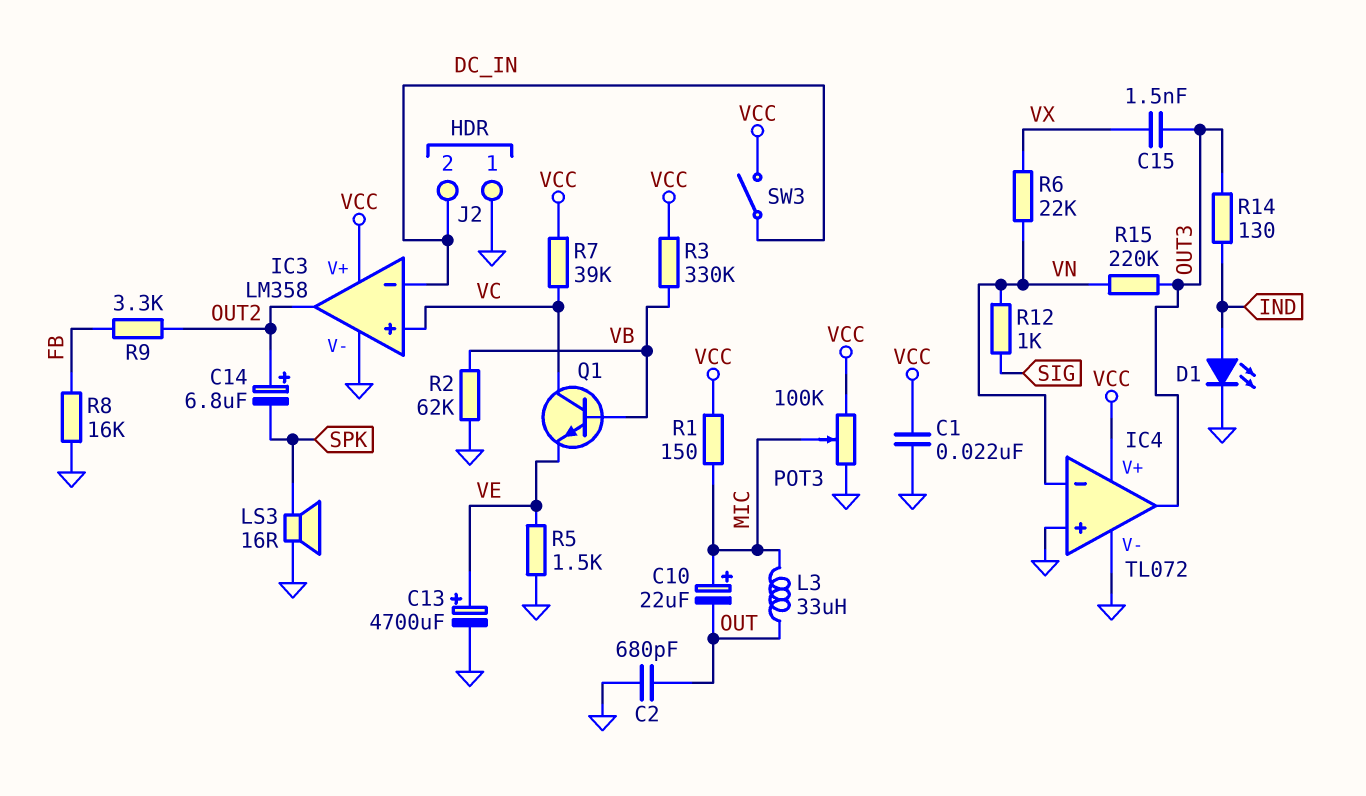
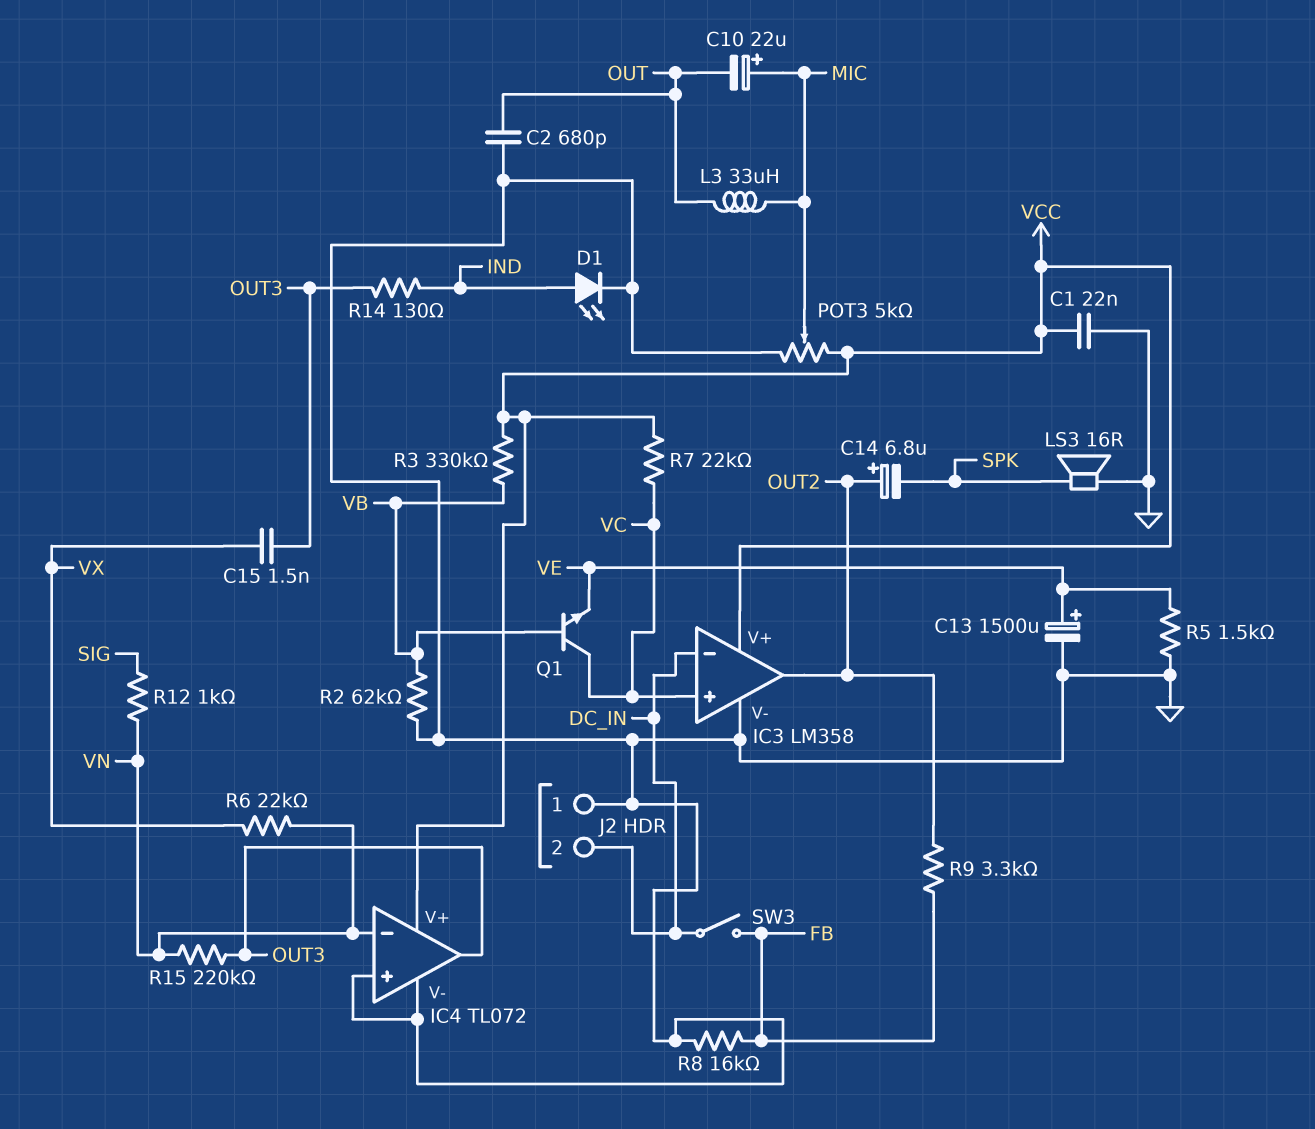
C13: 4700uF (plus VE, minus GND) -> 1500uF (plus VE, minus GND)
POT3: 100k (GND, VCC, wiper MIC) -> 5k (GND, VCC, wiper MIC)
R1: 150 (MIC, VCC) -> none
R7: 39k (VC, VCC) -> 22k (VC, VCC)
SW3: switch (DC_IN, VCC) -> switch (DC_IN, FB)

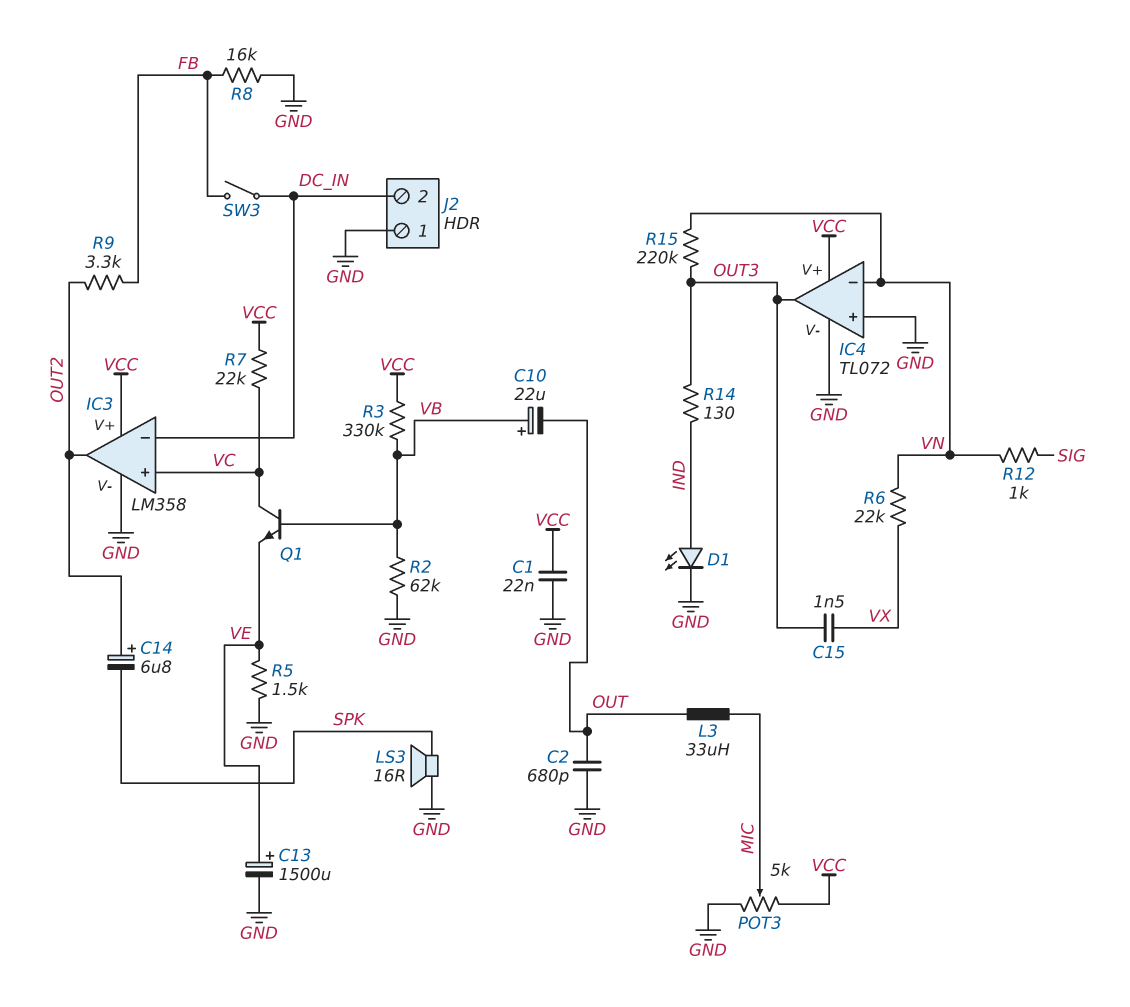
C10: 22uF (plus MIC, minus OUT) -> 22uF (plus VB, minus OUT)

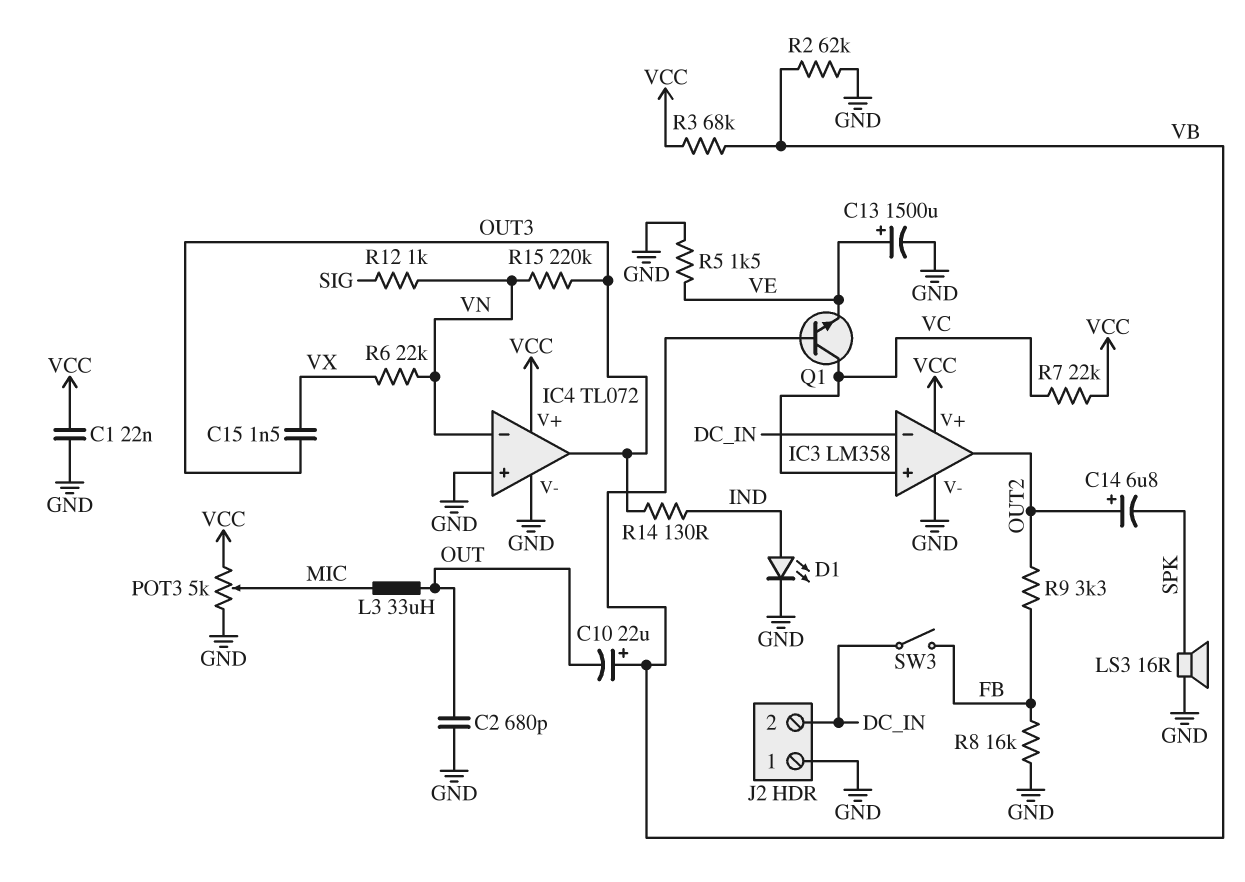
R3: 330k (VB, VCC) -> 68k (VB, VCC)

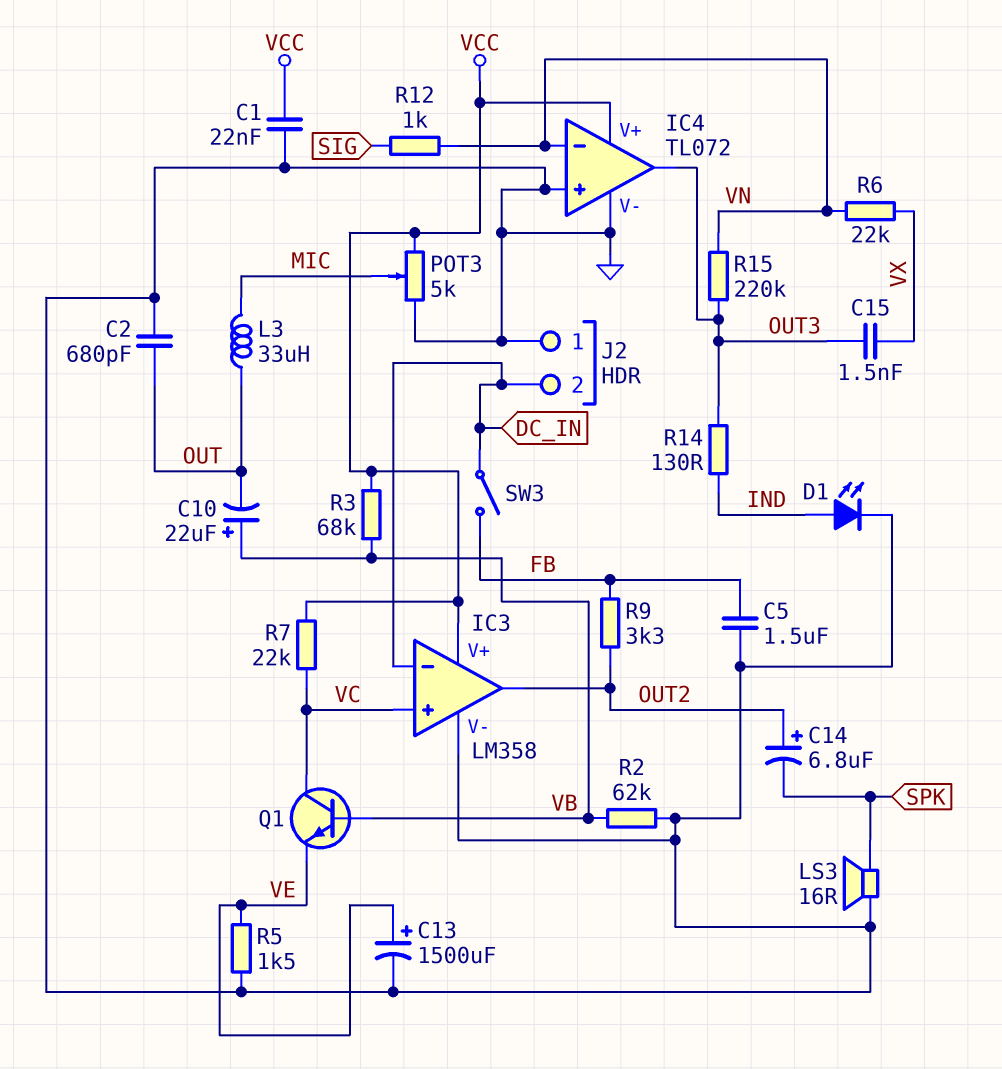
C5: none -> 1.5uF (FB, GND)
R8: 16k (FB, GND) -> none

